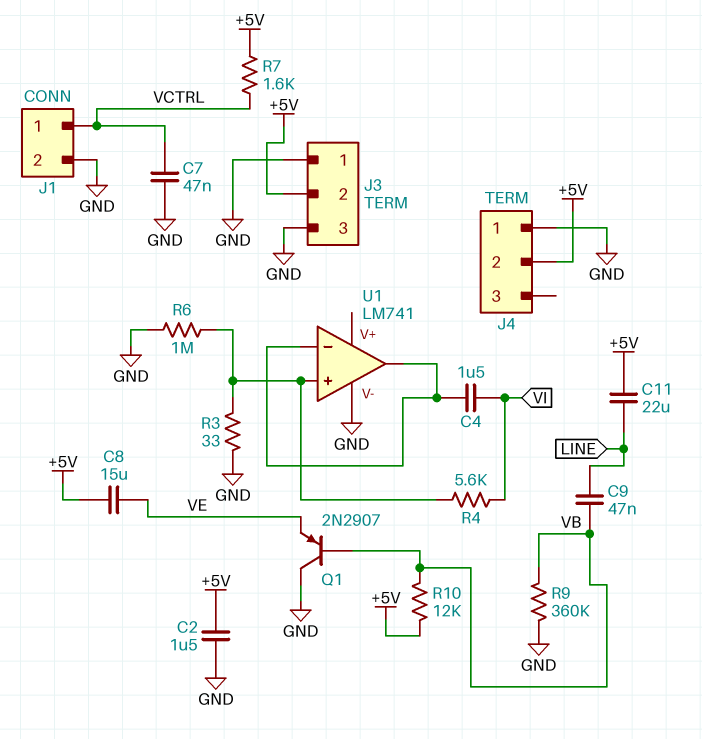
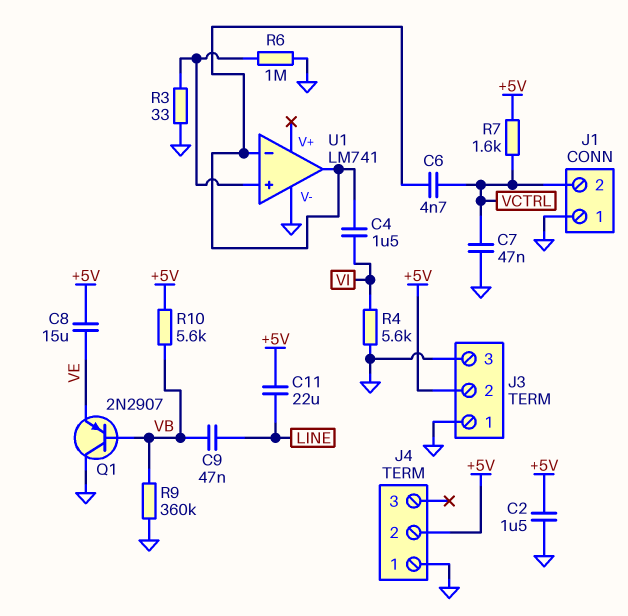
C6: none -> 4.7nF (U1/in-, VCTRL)
J1 pin 1: VCTRL -> GND
J1 pin 2: GND -> VCTRL
R4: 5.6k (U1/in+, VI) -> 5.6k (GND, VI)
R10: 12k (+5V, VB) -> 5.6k (+5V, VB)

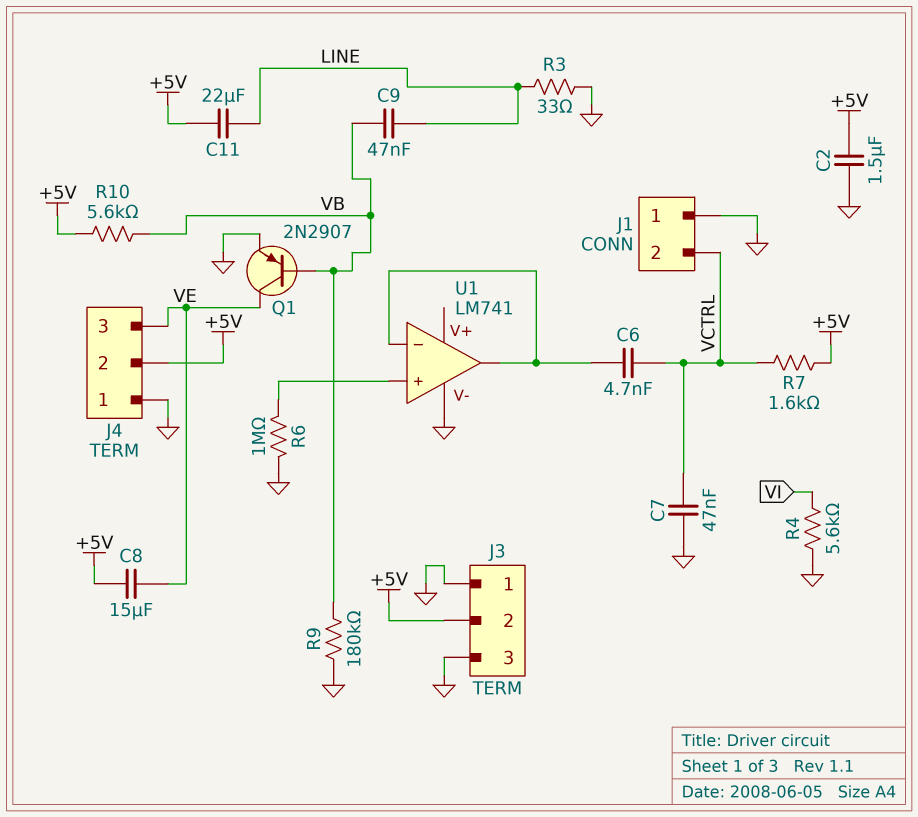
C4: 1.5uF (U1/in-, VI) -> none
J4 pin 3: none -> VE
Q1: PNP 2N2907 (B VB, C GND, E VE) -> PNP 2N2907 (B VB, C VE, E GND)
R3: 33 (GND, U1/in+) -> 33 (GND, LINE)
R9: 360k (GND, VB) -> 180k (GND, VB)

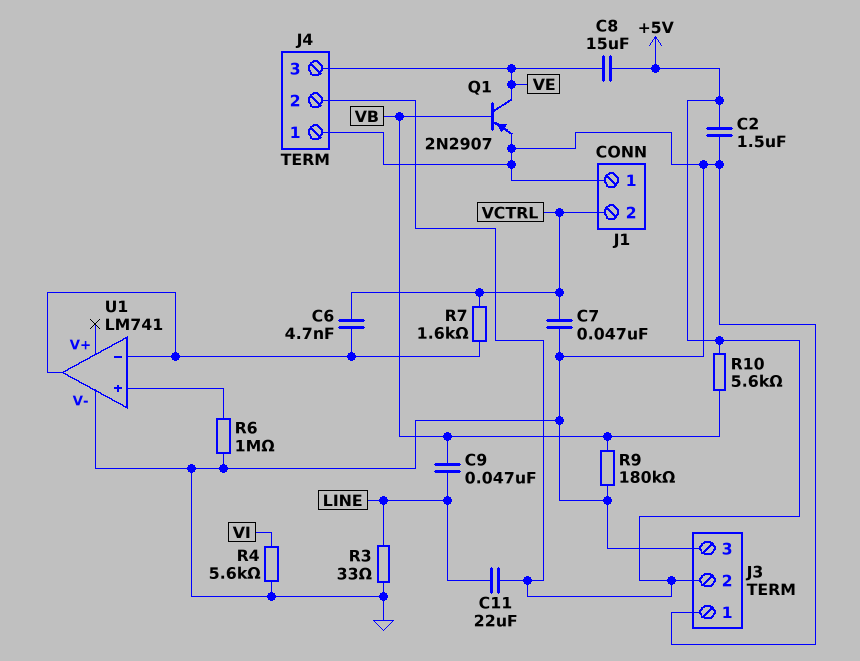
R7: 1.6k (+5V, VCTRL) -> 1.6k (U1/in-, VCTRL)

